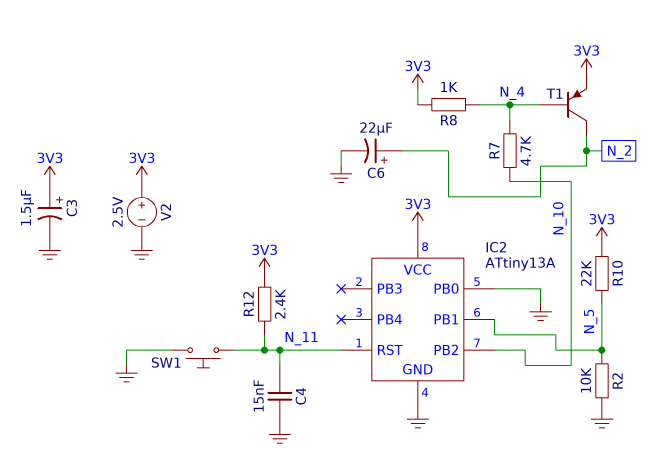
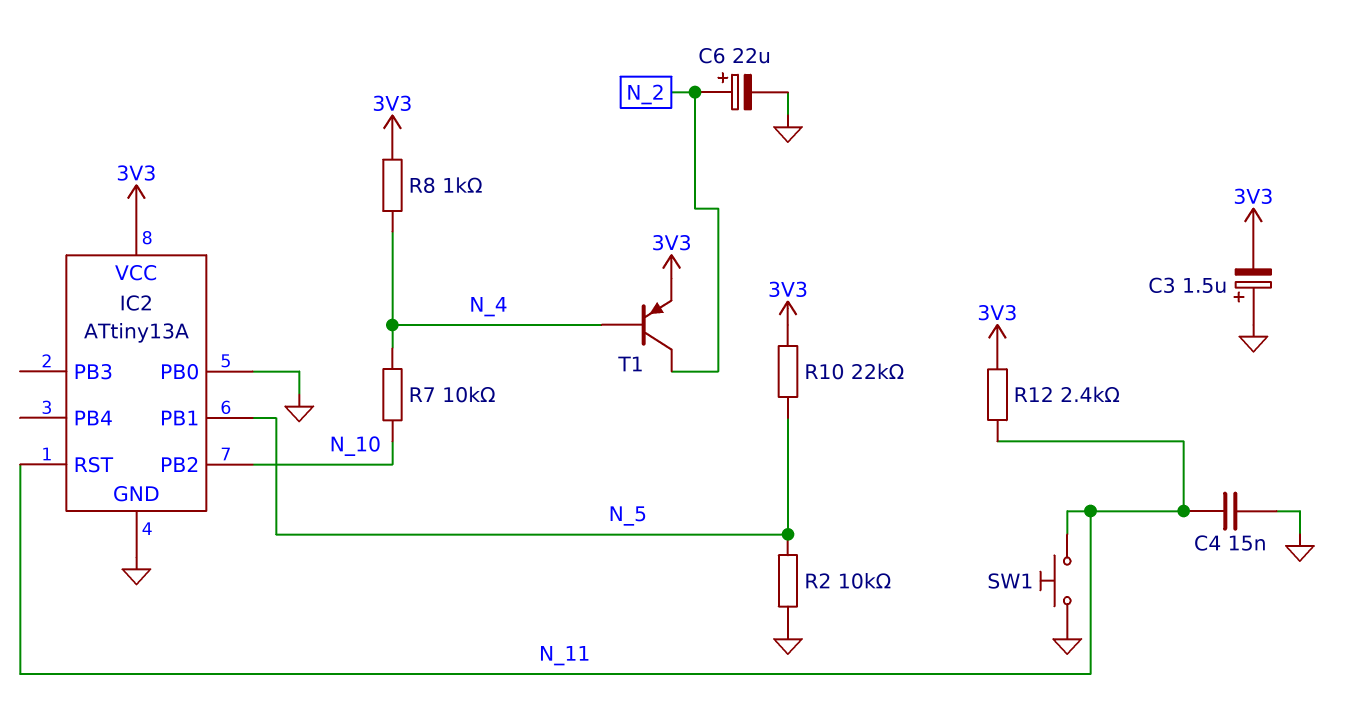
C3: 1.5uF (plus 3V3, minus GND) -> 1.5uF (plus GND, minus 3V3)
R7: 4.7k (N_4, N_10) -> 10k (N_4, N_10)
V2: 2.5V (plus 3V3, minus GND) -> none

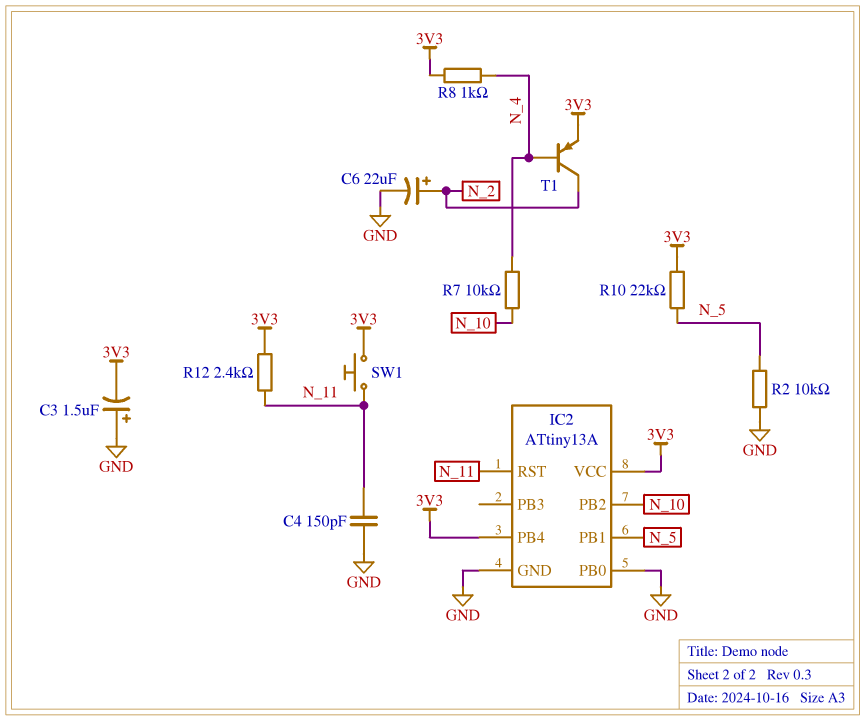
C4: 15nF (GND, N_11) -> 150pF (GND, N_11)
IC2 pin PB4: none -> 3V3
SW1: button (GND, N_11) -> button (3V3, N_11)

